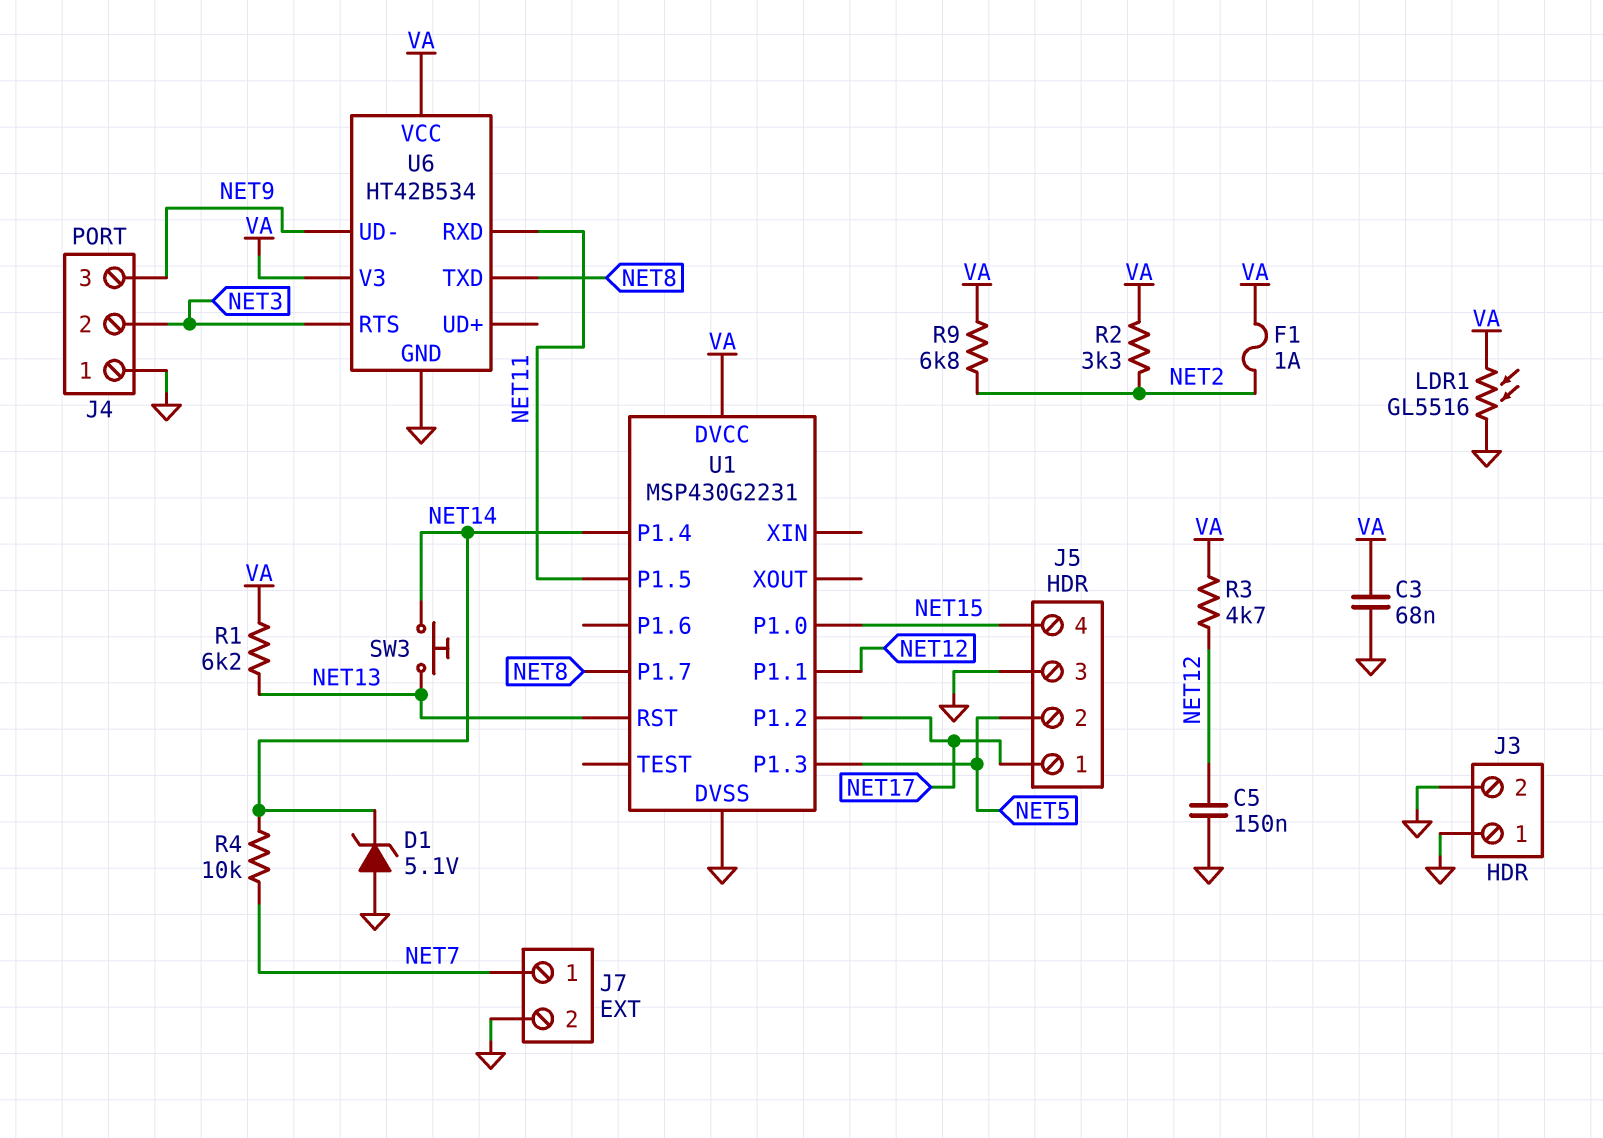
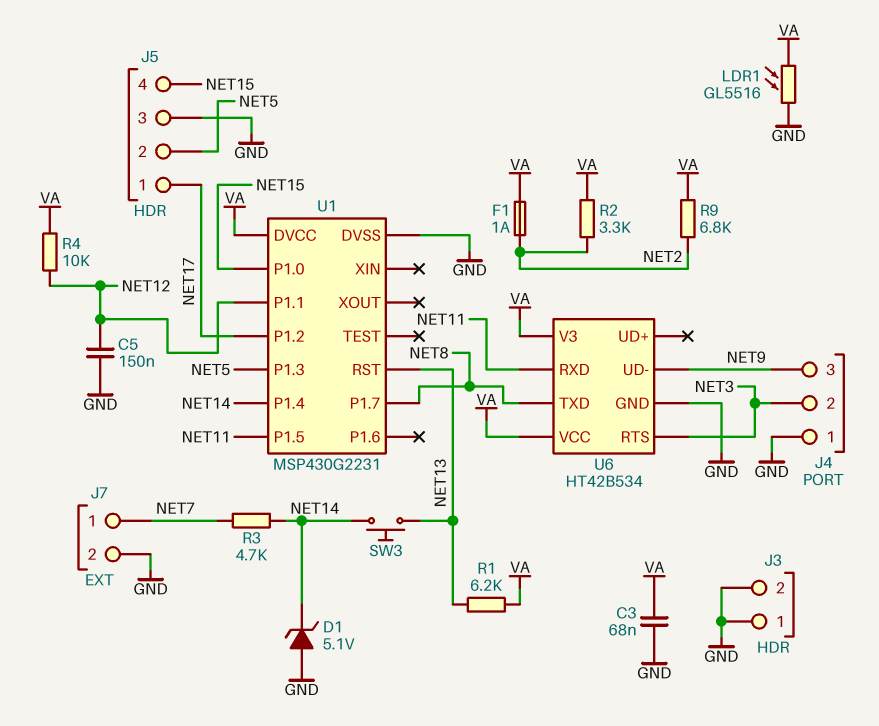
R3: 4.7k (NET12, VA) -> 4.7k (NET7, NET14)
R4: 10k (NET7, NET14) -> 10k (NET12, VA)

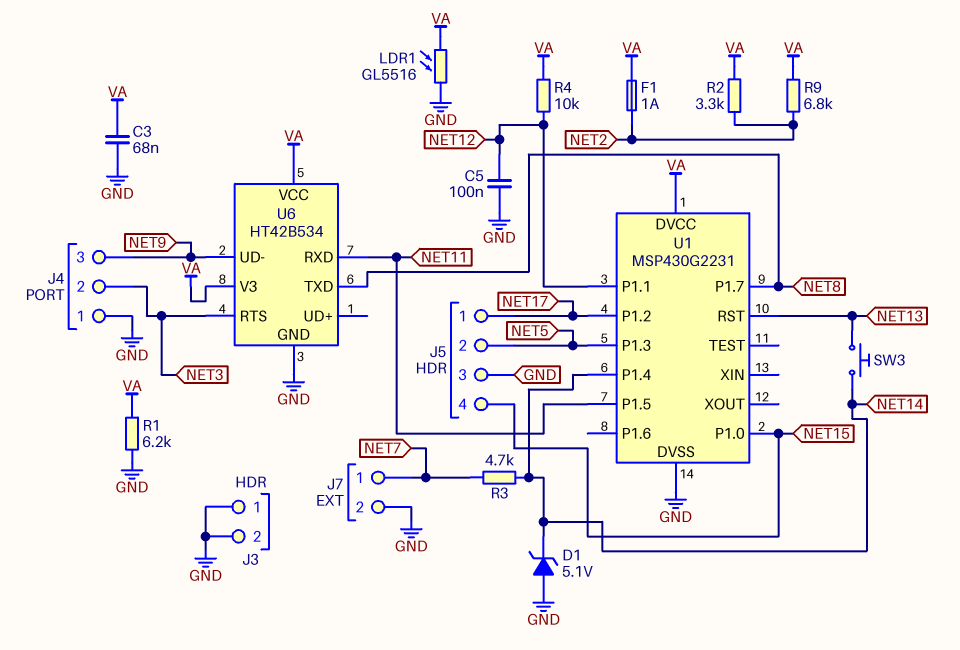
C5: 150nF (GND, NET12) -> 100nF (GND, NET12)
R1: 6.2k (NET13, VA) -> 6.2k (GND, VA)

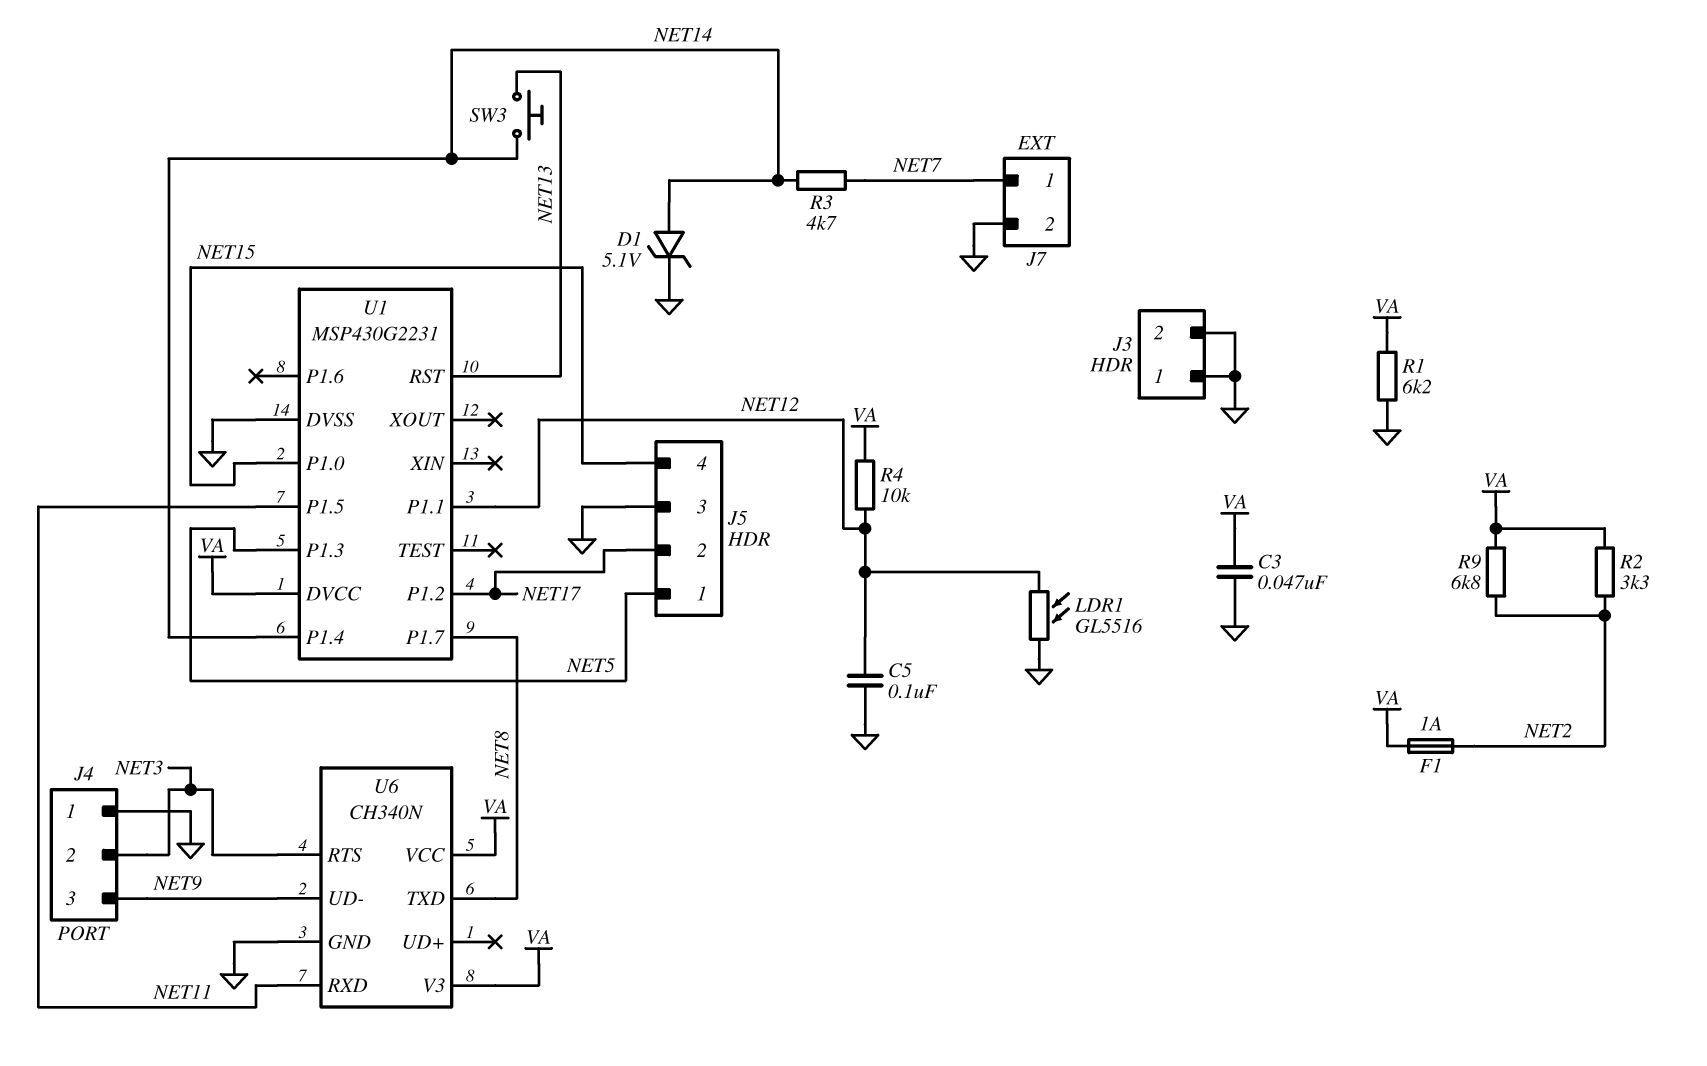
C3: 68nF (GND, VA) -> 47nF (GND, VA)
D1: zener 5.1V (A GND, K NET14) -> zener 5.1V (A NET14, K GND)
J5 pin 1: NET17 -> NET5
J5 pin 2: NET5 -> NET17
LDR1: GL5516 (GND, VA) -> GL5516 (GND, NET12)
U6: HT42B534 -> CH340N

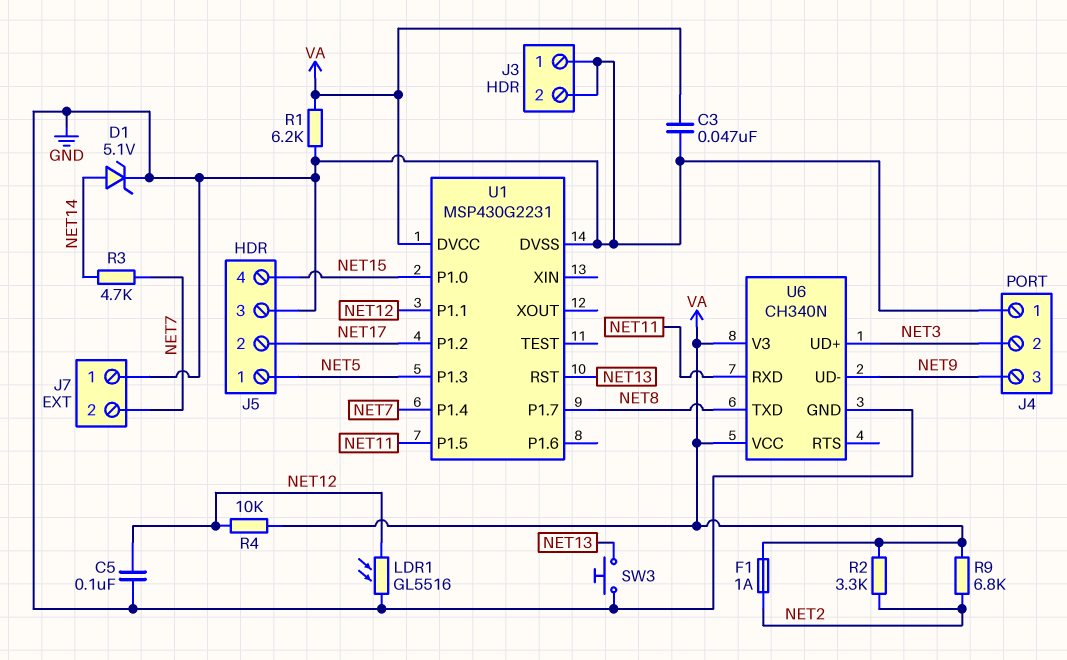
J7 pin 1: NET7 -> GND
J7 pin 2: GND -> NET7
SW3: button (NET13, NET14) -> button (GND, NET13)
U1 pin P1.4: NET14 -> NET7
U6 pin RTS: NET3 -> none
U6 pin UD+: none -> NET3

